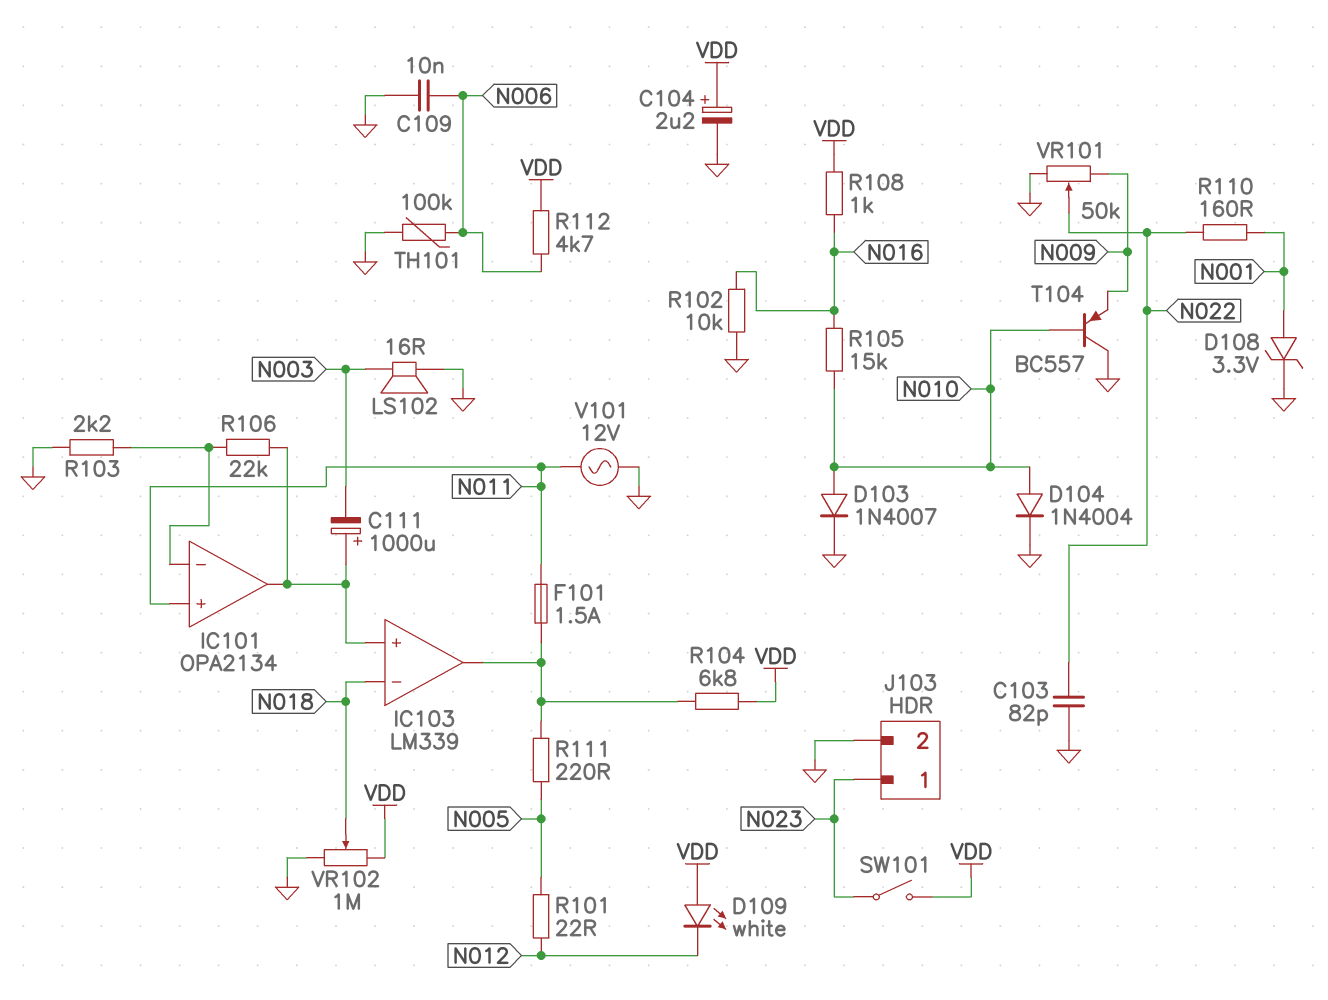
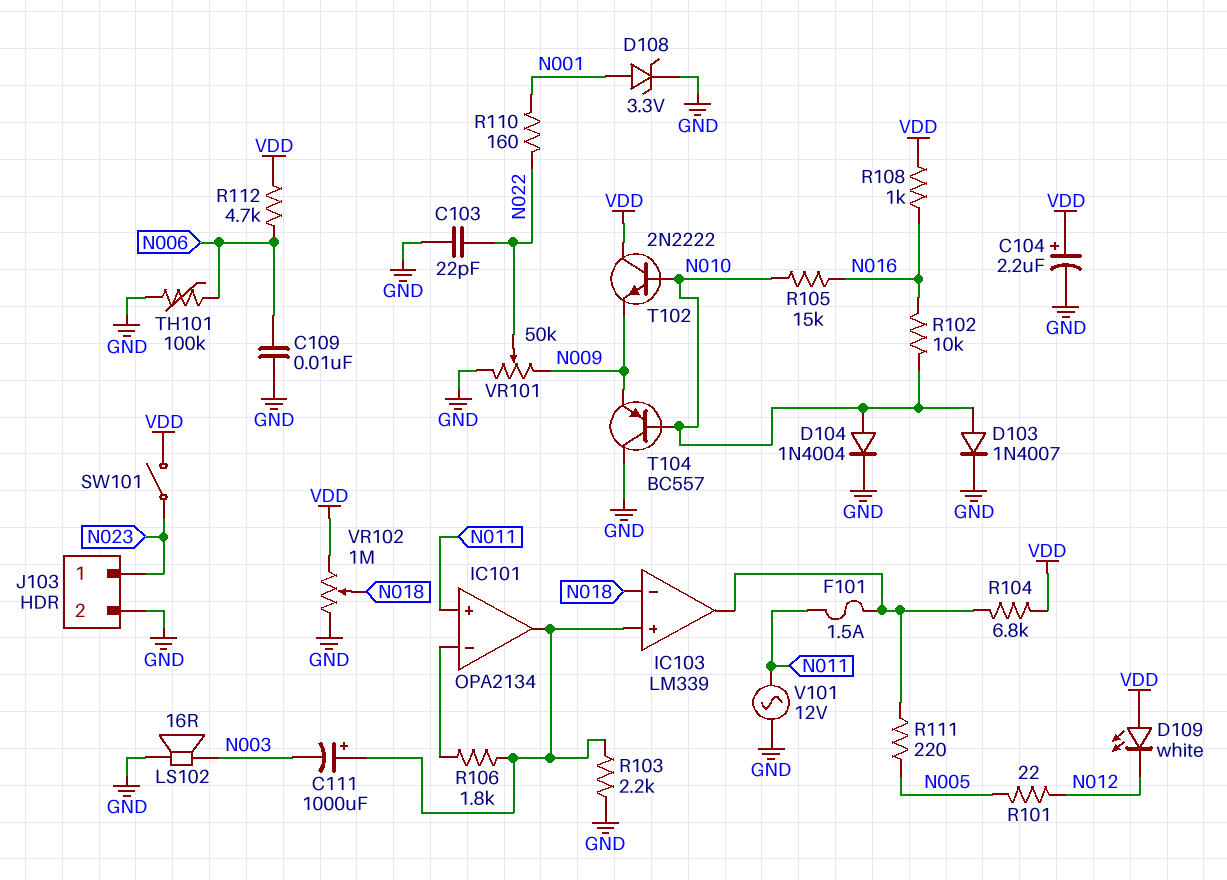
C103: 82pF (GND, N022) -> 22pF (GND, N022)
R102: 10k (GND, N016) -> 10k (N010, N016)
R103: 2.2k (GND, IC101/in-) -> 2.2k (GND, IC101/out)
R106: 22k (IC101/in-, IC101/out) -> 1.8k (IC101/in-, IC101/out)
T102: none -> NPN 2N2222 (B N010, C VDD, E N009)

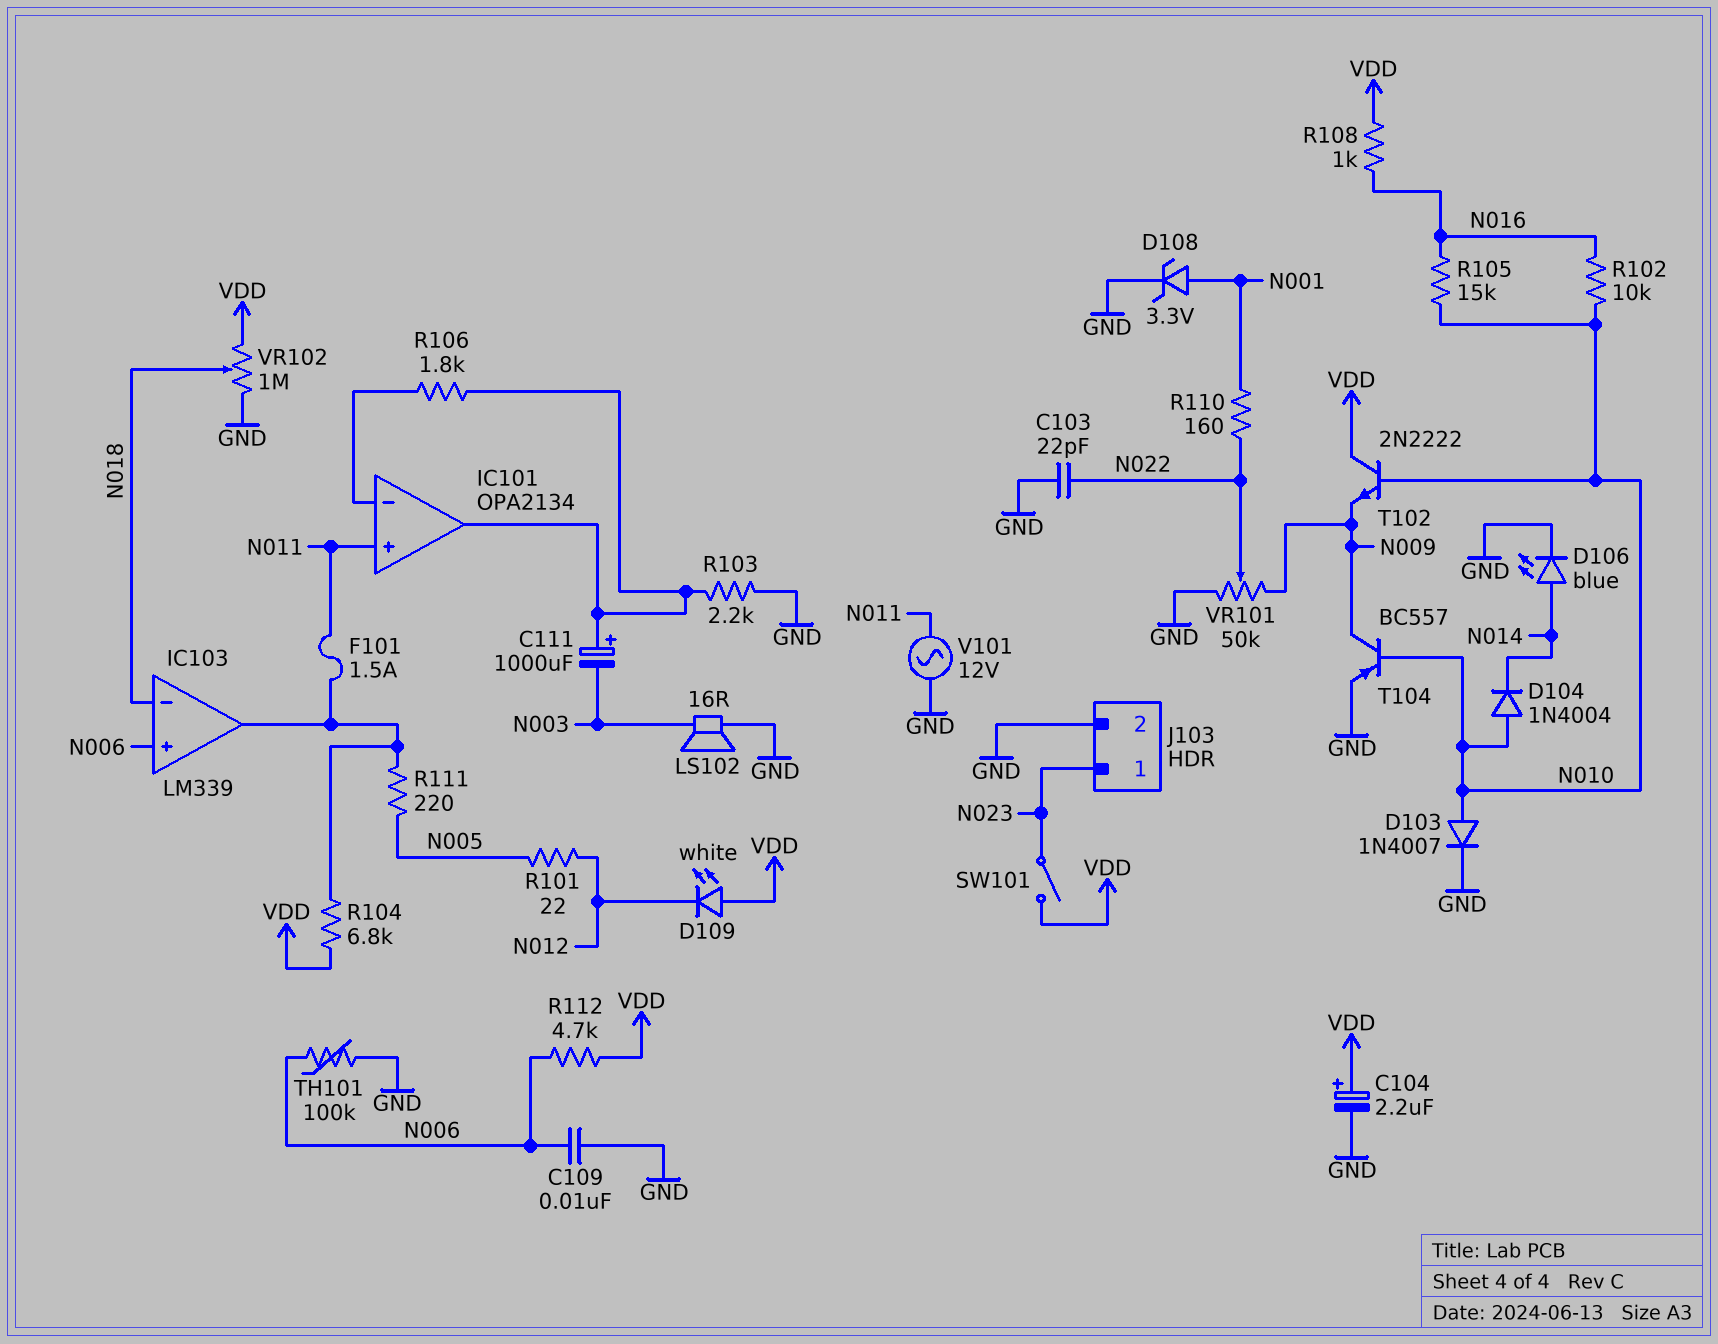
D104: diode 1N4004 (A N010, K GND) -> diode 1N4004 (A N010, K N014)
D106: none -> LED blue (A N014, K GND)
IC103 pin in+: IC101/out -> N006
T104: PNP BC557 (B N010, C GND, E N009) -> PNP BC557 (B N010, C N009, E GND)

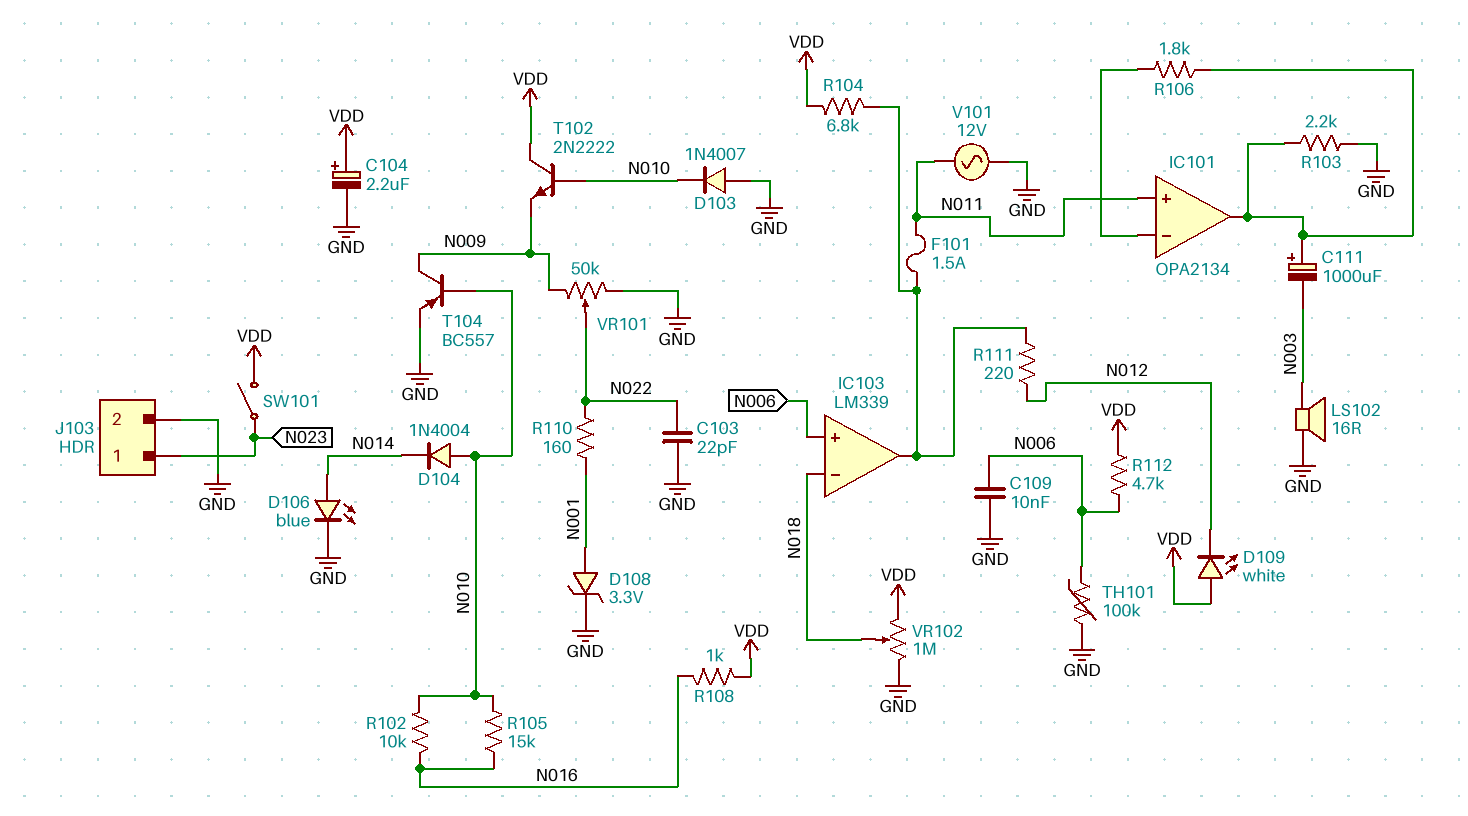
D103: diode 1N4007 (A N010, K GND) -> diode 1N4007 (A GND, K N010)
R101: 22 (N005, N012) -> none
R111: 220 (IC103/out, N005) -> 220 (IC103/out, N012)

